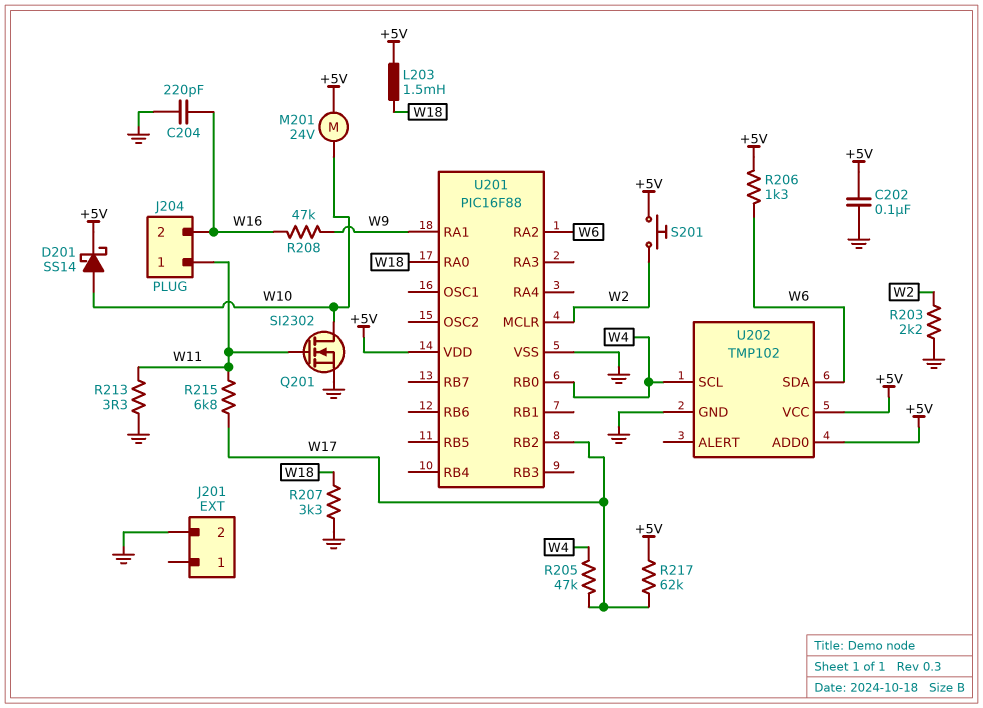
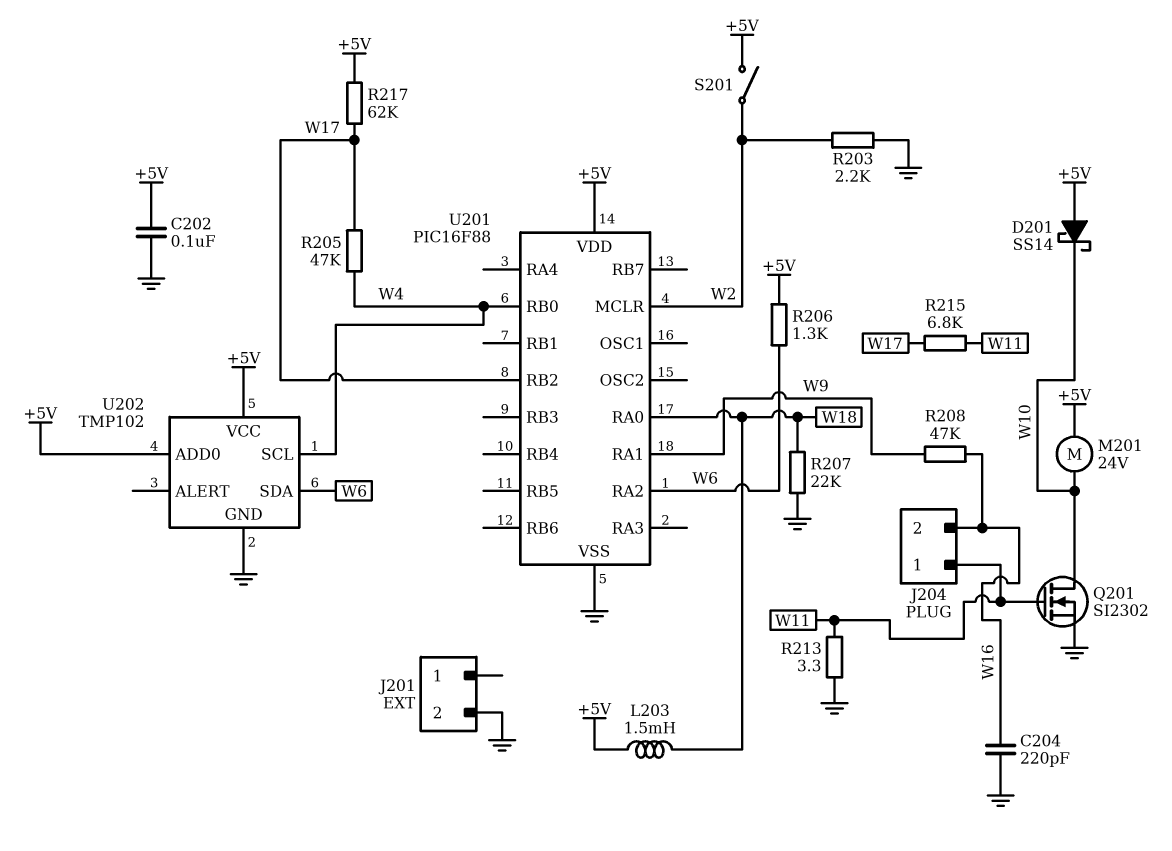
D201: schottky SS14 (A W10, K +5V) -> schottky SS14 (A +5V, K W10)
R207: 3.3k (GND, W18) -> 22k (GND, W18)
S201: button (+5V, W2) -> switch (+5V, W2)

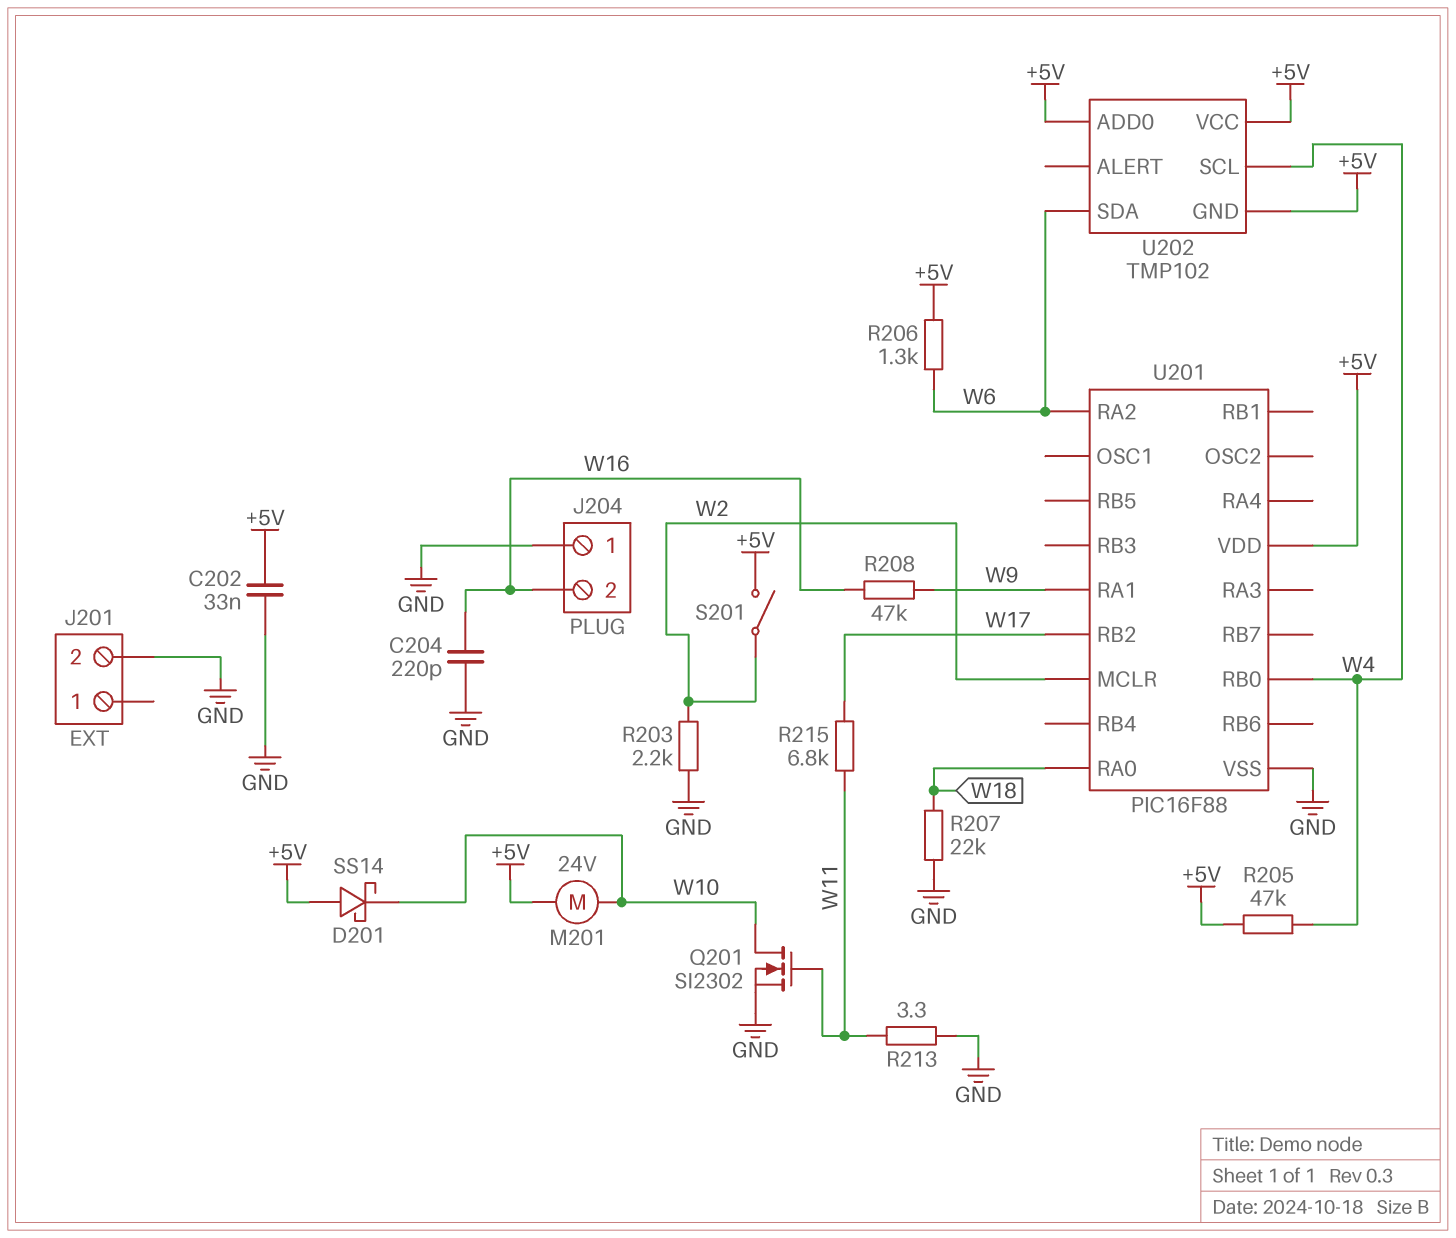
C202: 100nF (+5V, GND) -> 33nF (+5V, GND)
J204 pin 1: W11 -> GND
L203: 1.5mH (+5V, W18) -> none
R205: 47k (W4, W17) -> 47k (+5V, W4)
R217: 62k (+5V, W17) -> none
U202 pin GND: GND -> +5V

